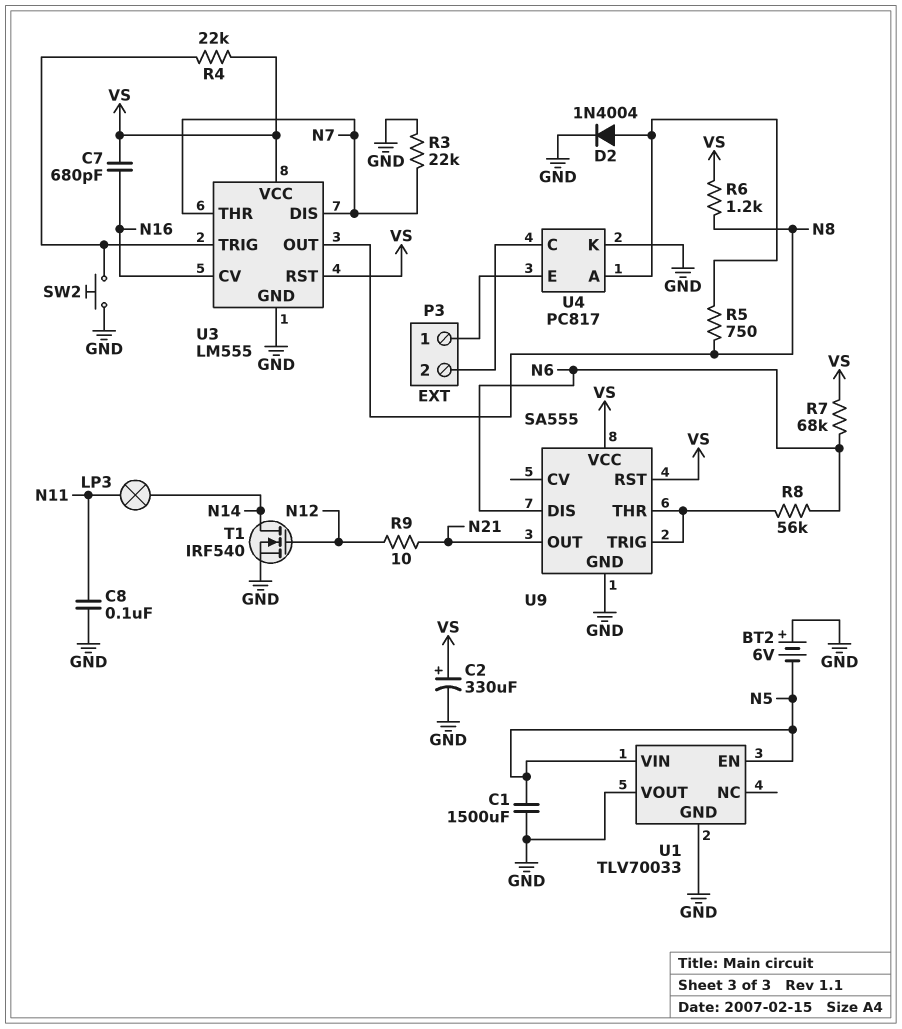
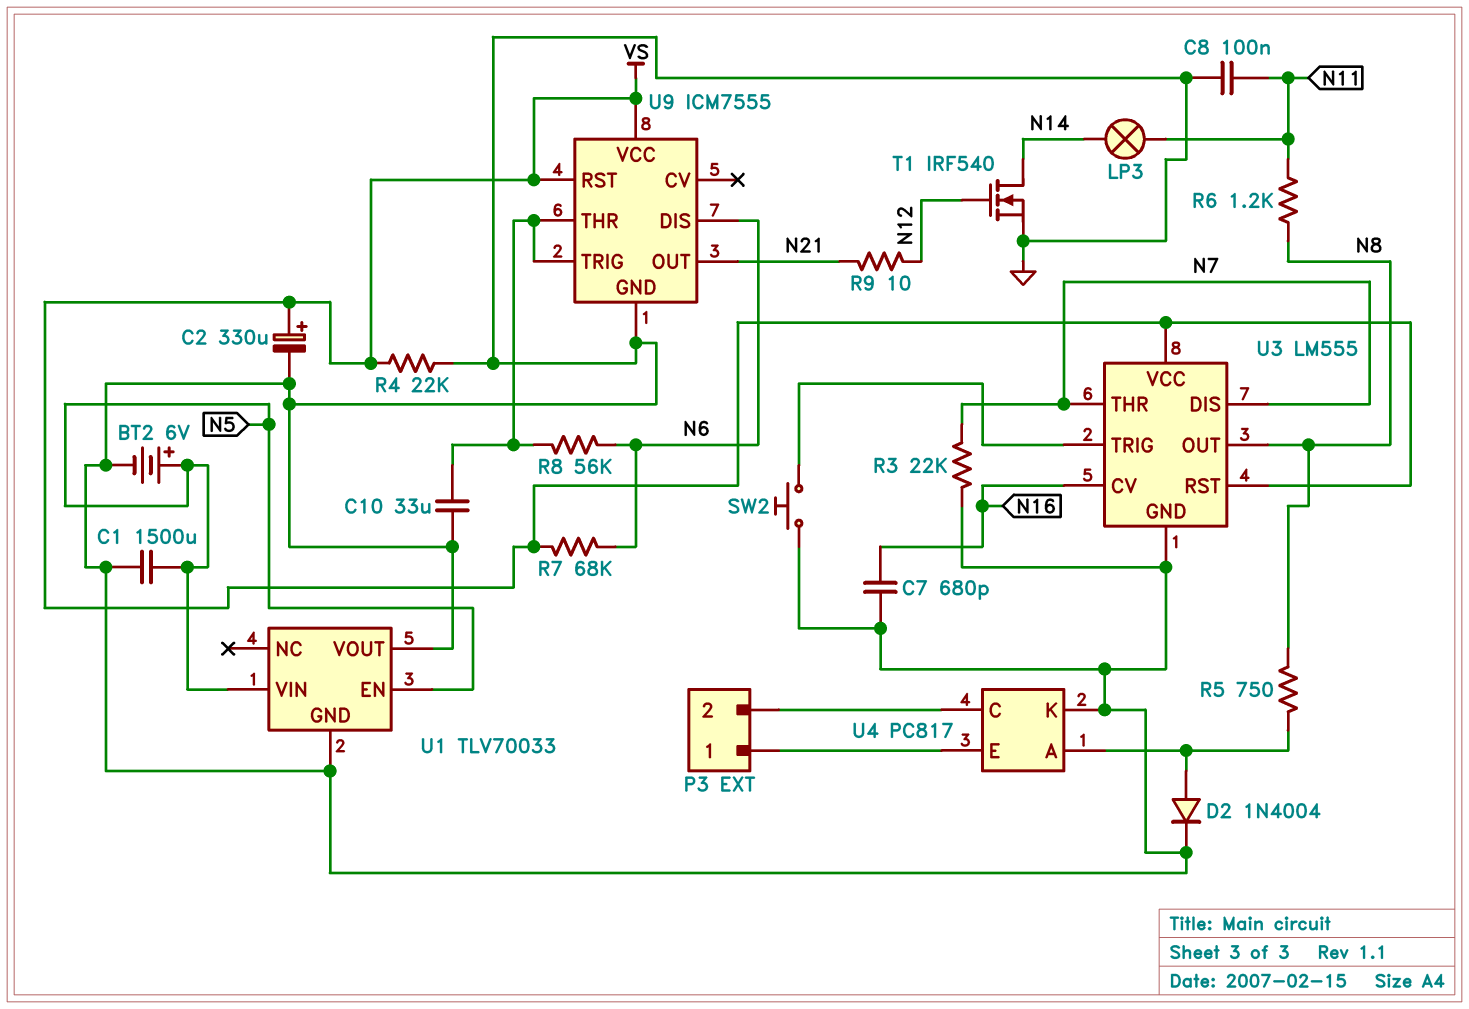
BT2: 6V (plus GND, minus N5) -> 6V (plus N5, minus GND)
C7: 680pF (N16, VS) -> 680pF (GND, N16)
C10: none -> 33uF (GND, U9/THR)
R4: 22k (U3/TRIG, VS) -> 22k (GND, VS)
R6: 1.2k (N8, VS) -> 1.2k (N8, N11)
U9: SA555 -> ICM7555

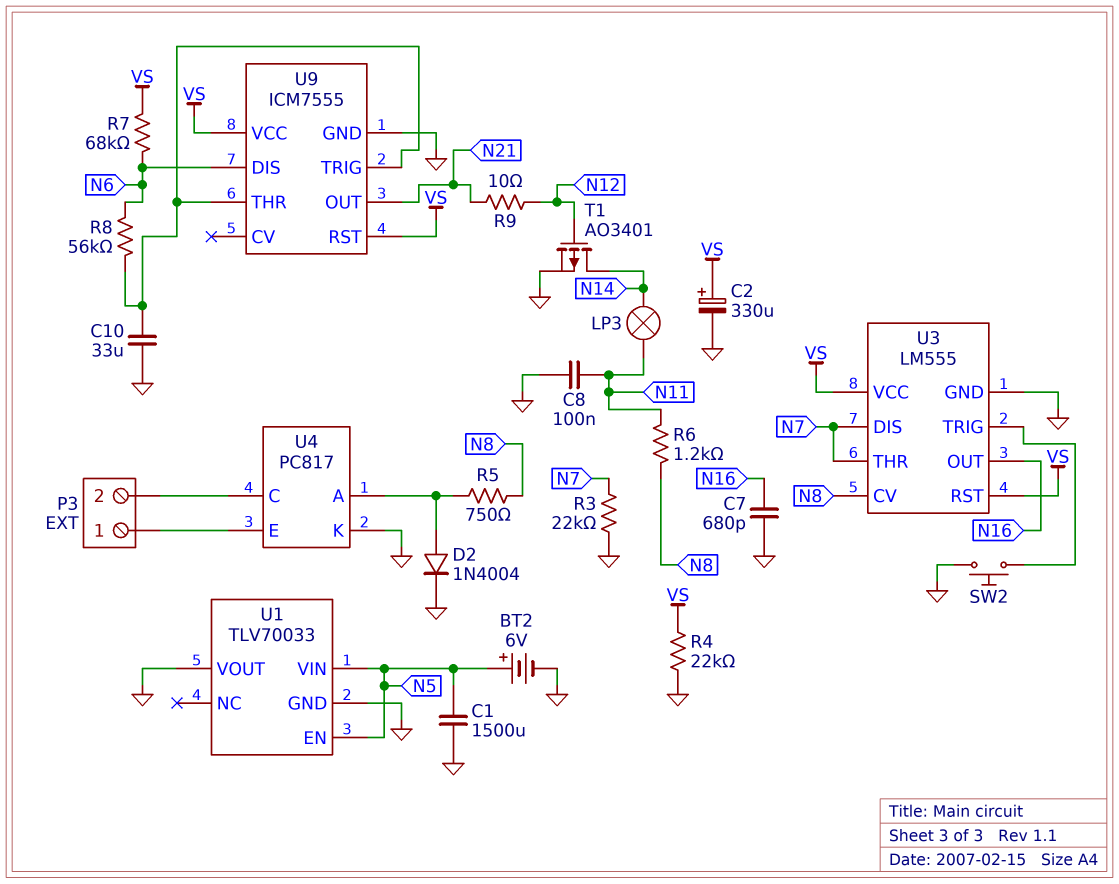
T1: NMOS IRF540 (G N12, D N14, S GND) -> PMOS AO3401 (G N12, D N14, S GND)
U3 pin CV: N16 -> N8
U3 pin OUT: N8 -> N16

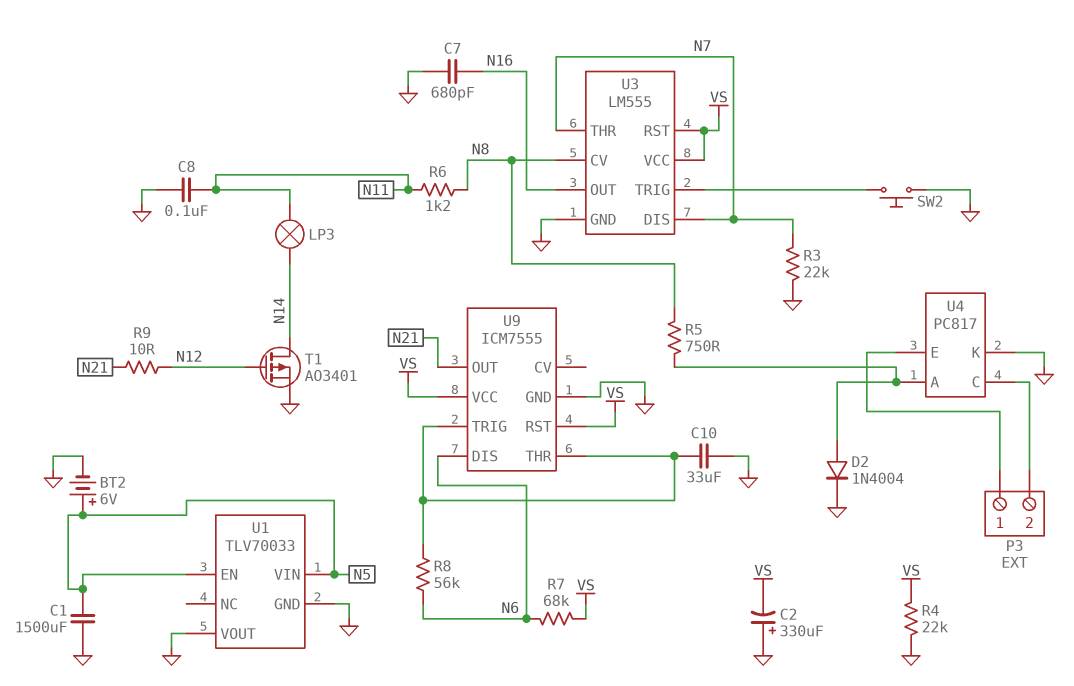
C2: 330uF (plus VS, minus GND) -> 330uF (plus GND, minus VS)

